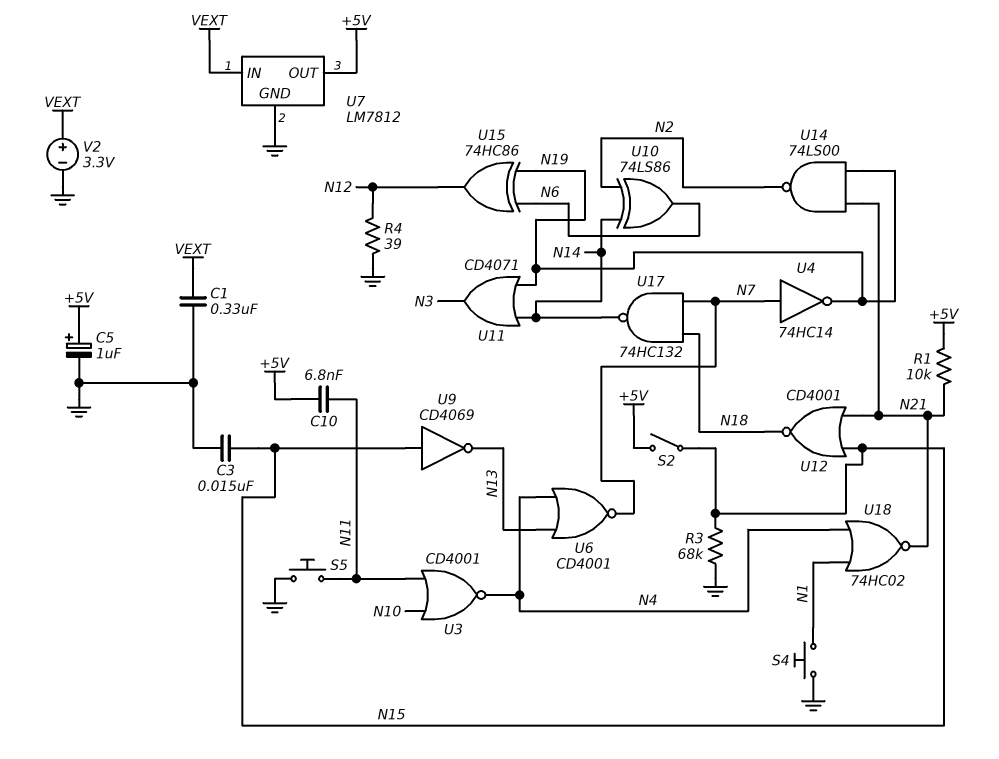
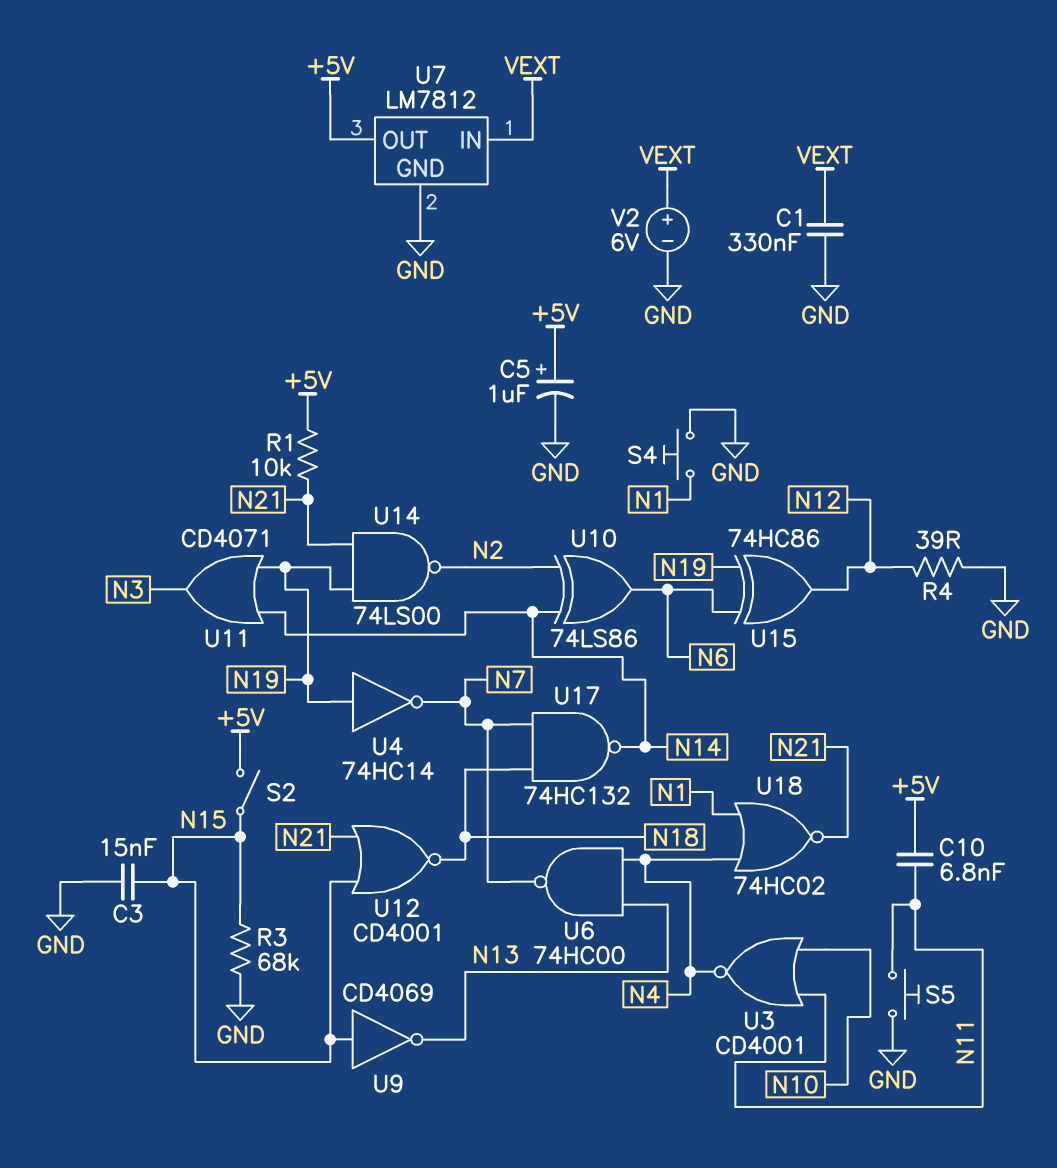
U4: NOT 74HC14 (in N7, out N19) -> NOT 74HC14 (in N19, out N7)
U6: NOR CD4001 (in N4, in N13, out N7) -> NAND 74HC00 (in N4, in N13, out N7)
V2: 3.3V (plus VEXT, minus GND) -> 6V (plus VEXT, minus GND)

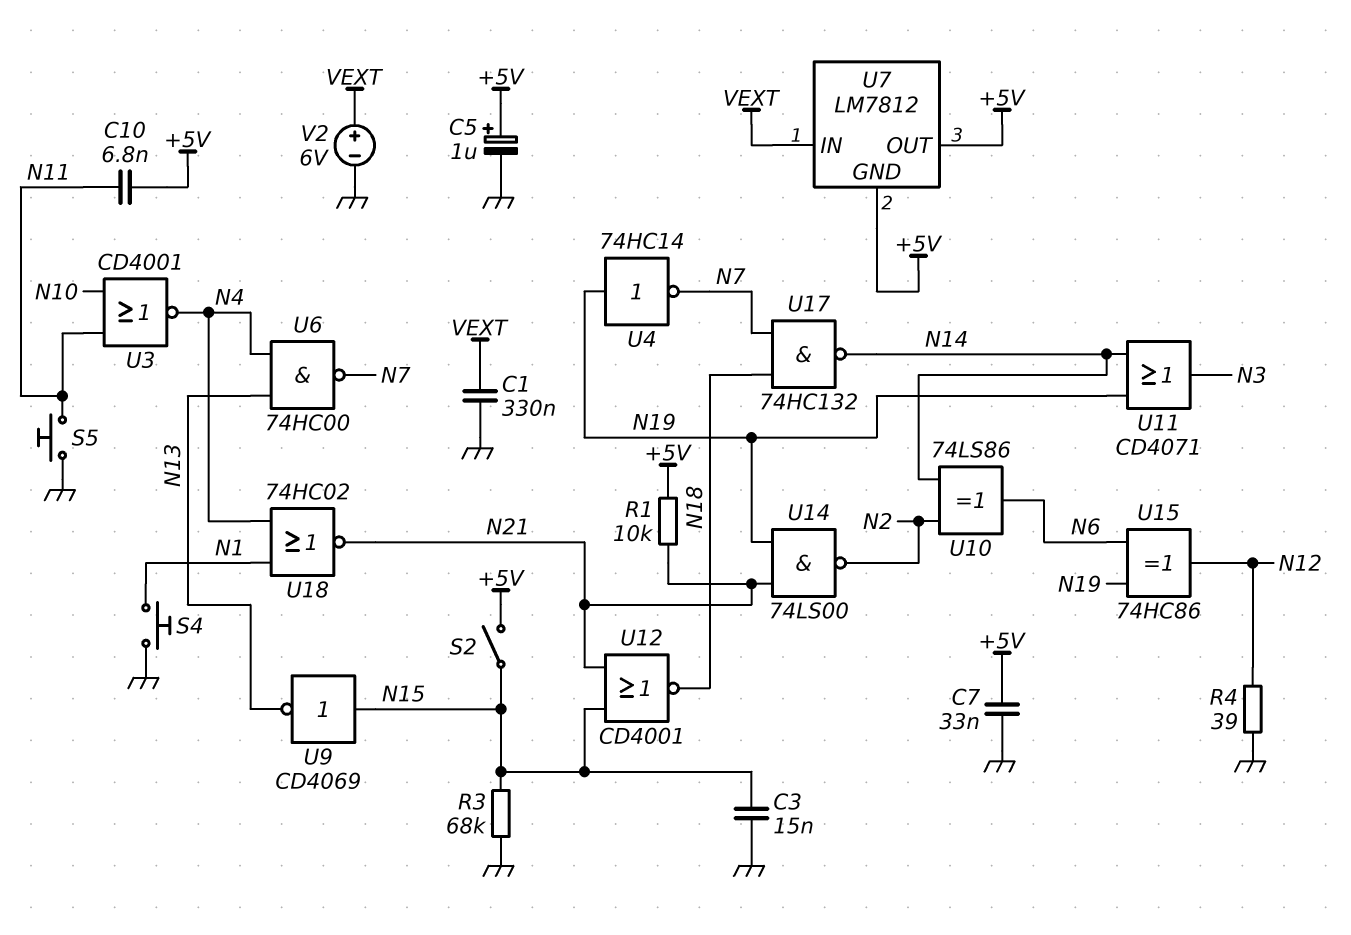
C7: none -> 33nF (+5V, GND)
U7 pin GND: GND -> +5V

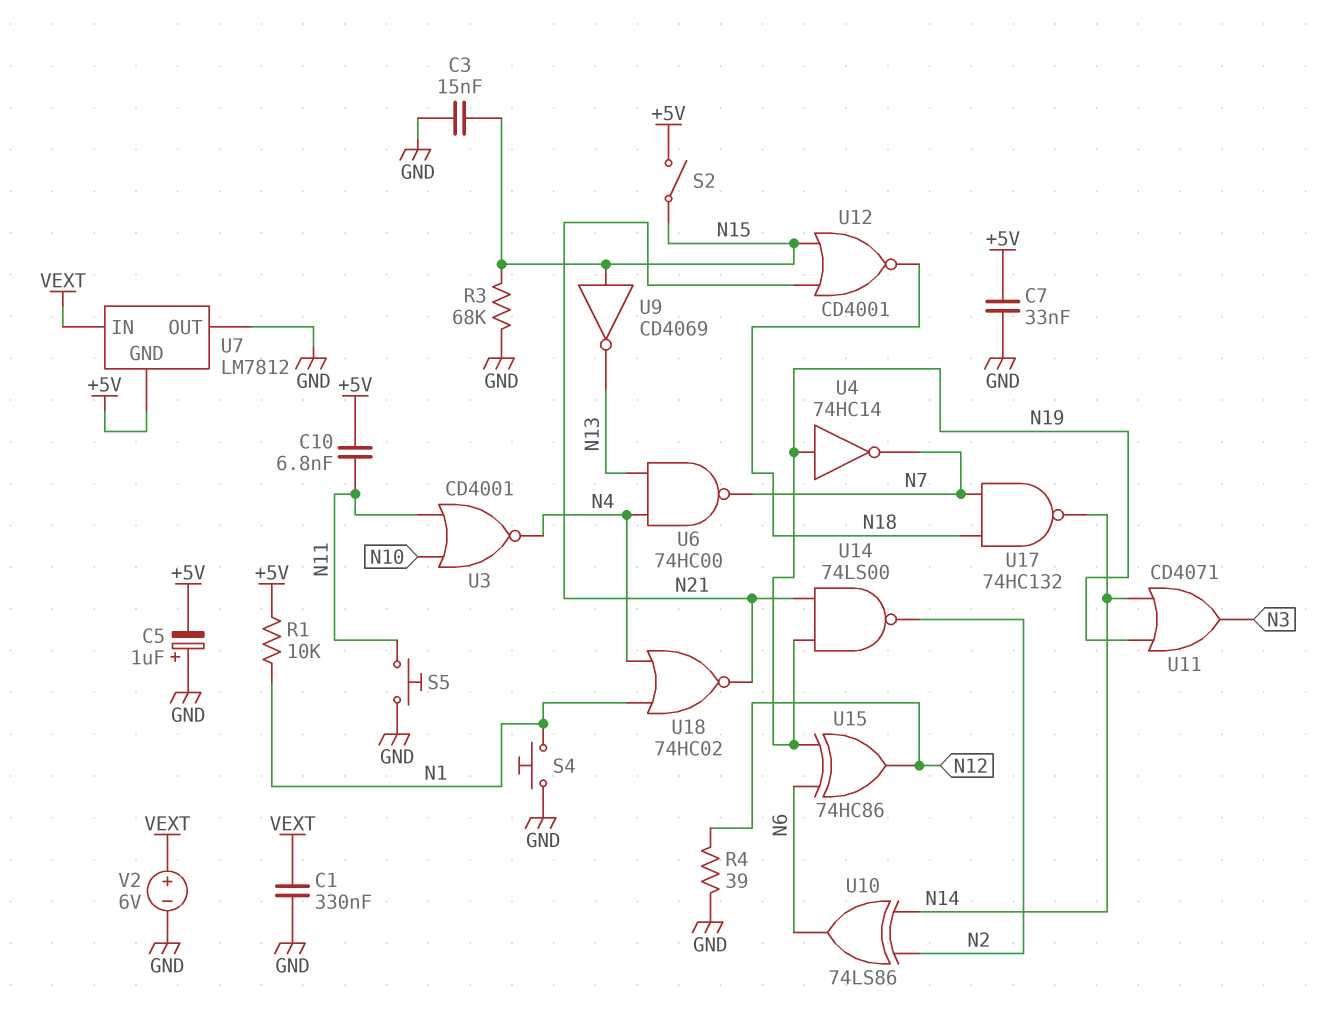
C5: 1uF (plus +5V, minus GND) -> 1uF (plus GND, minus +5V)
R1: 10k (+5V, N21) -> 10k (+5V, N1)
U7 pin OUT: +5V -> GND

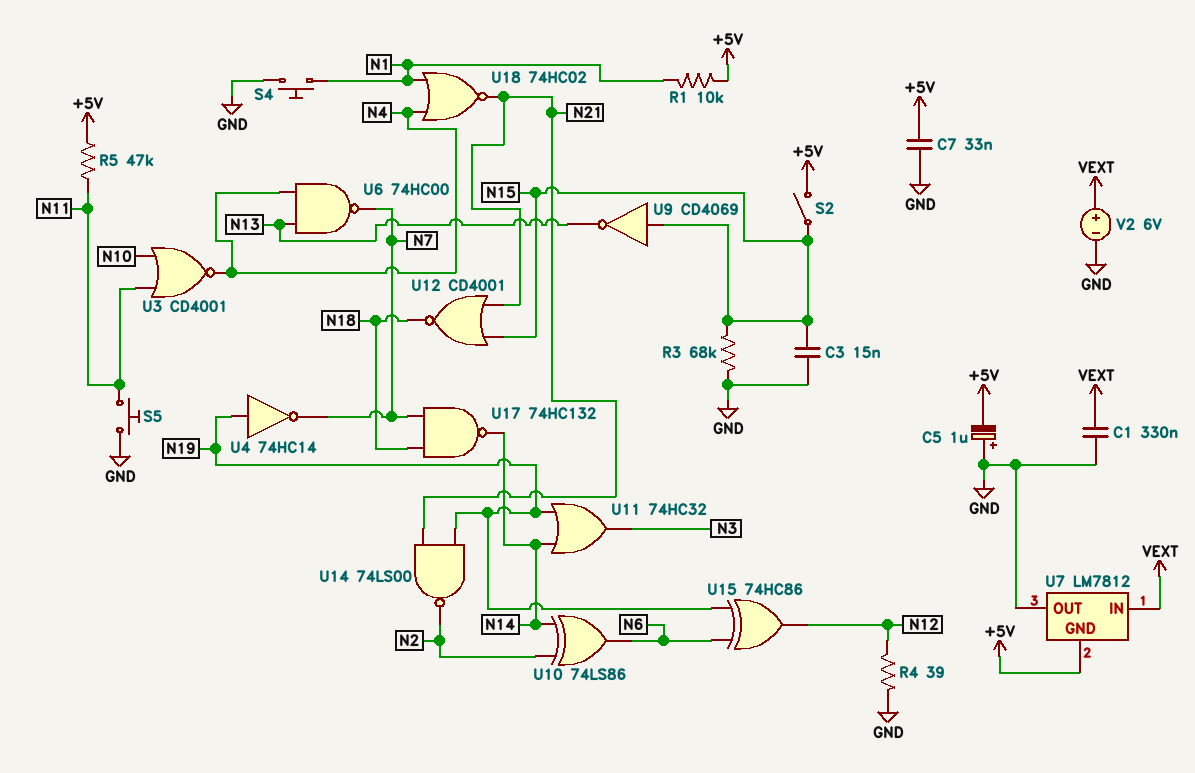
C10: 6.8nF (+5V, N11) -> none
R5: none -> 47k (+5V, N11)
U11: OR CD4071 (in N14, in N19, out N3) -> OR 74HC32 (in N14, in N19, out N3)

